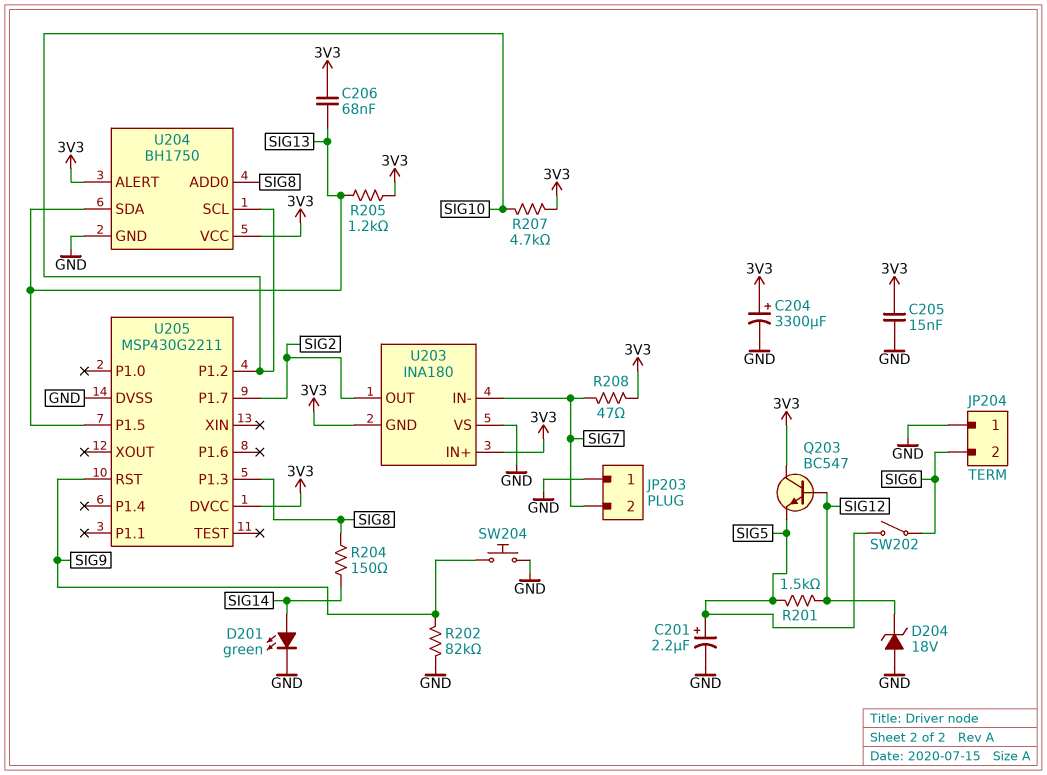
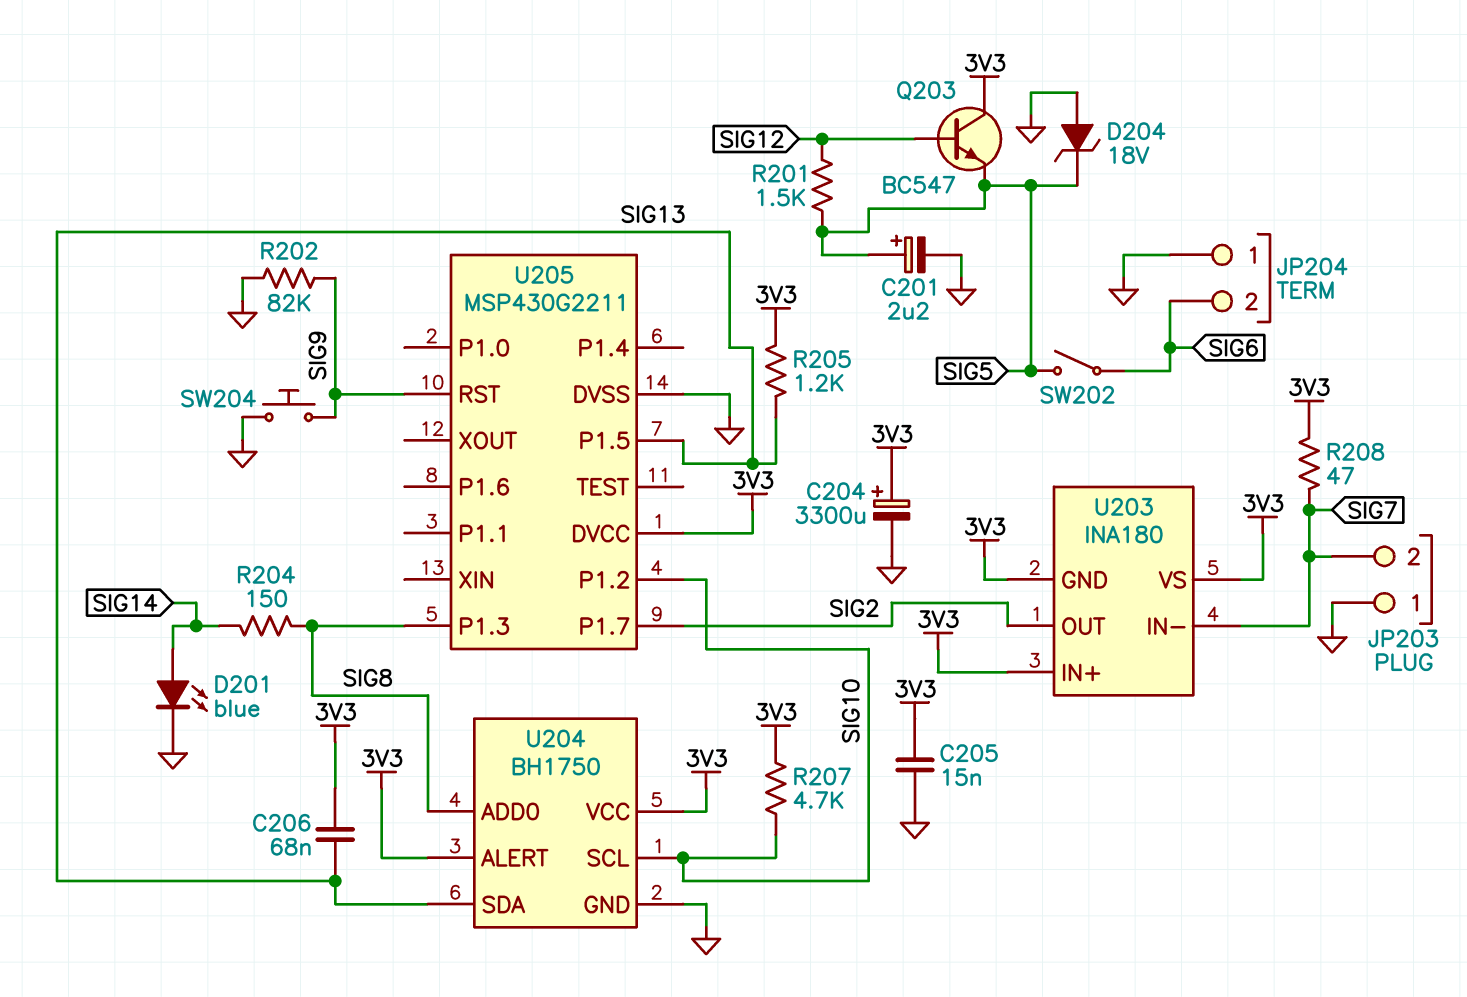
D201: LED green (A SIG14, K GND) -> LED blue (A SIG14, K GND)
D204: zener 18V (A GND, K SIG12) -> zener 18V (A GND, K SIG5)
U203 pin VS: GND -> 3V3

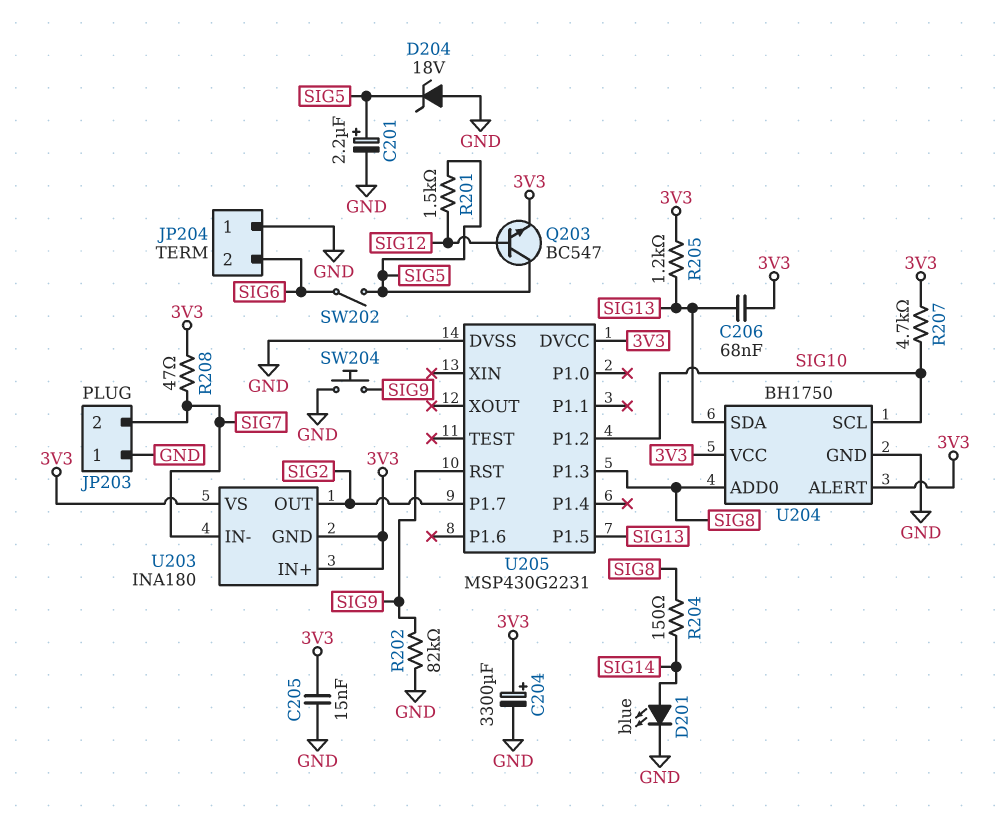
Q203: NPN BC547 (B SIG12, C 3V3, E SIG5) -> NPN BC547 (B SIG12, C SIG5, E 3V3)
U205: MSP430G2211 -> MSP430G2231

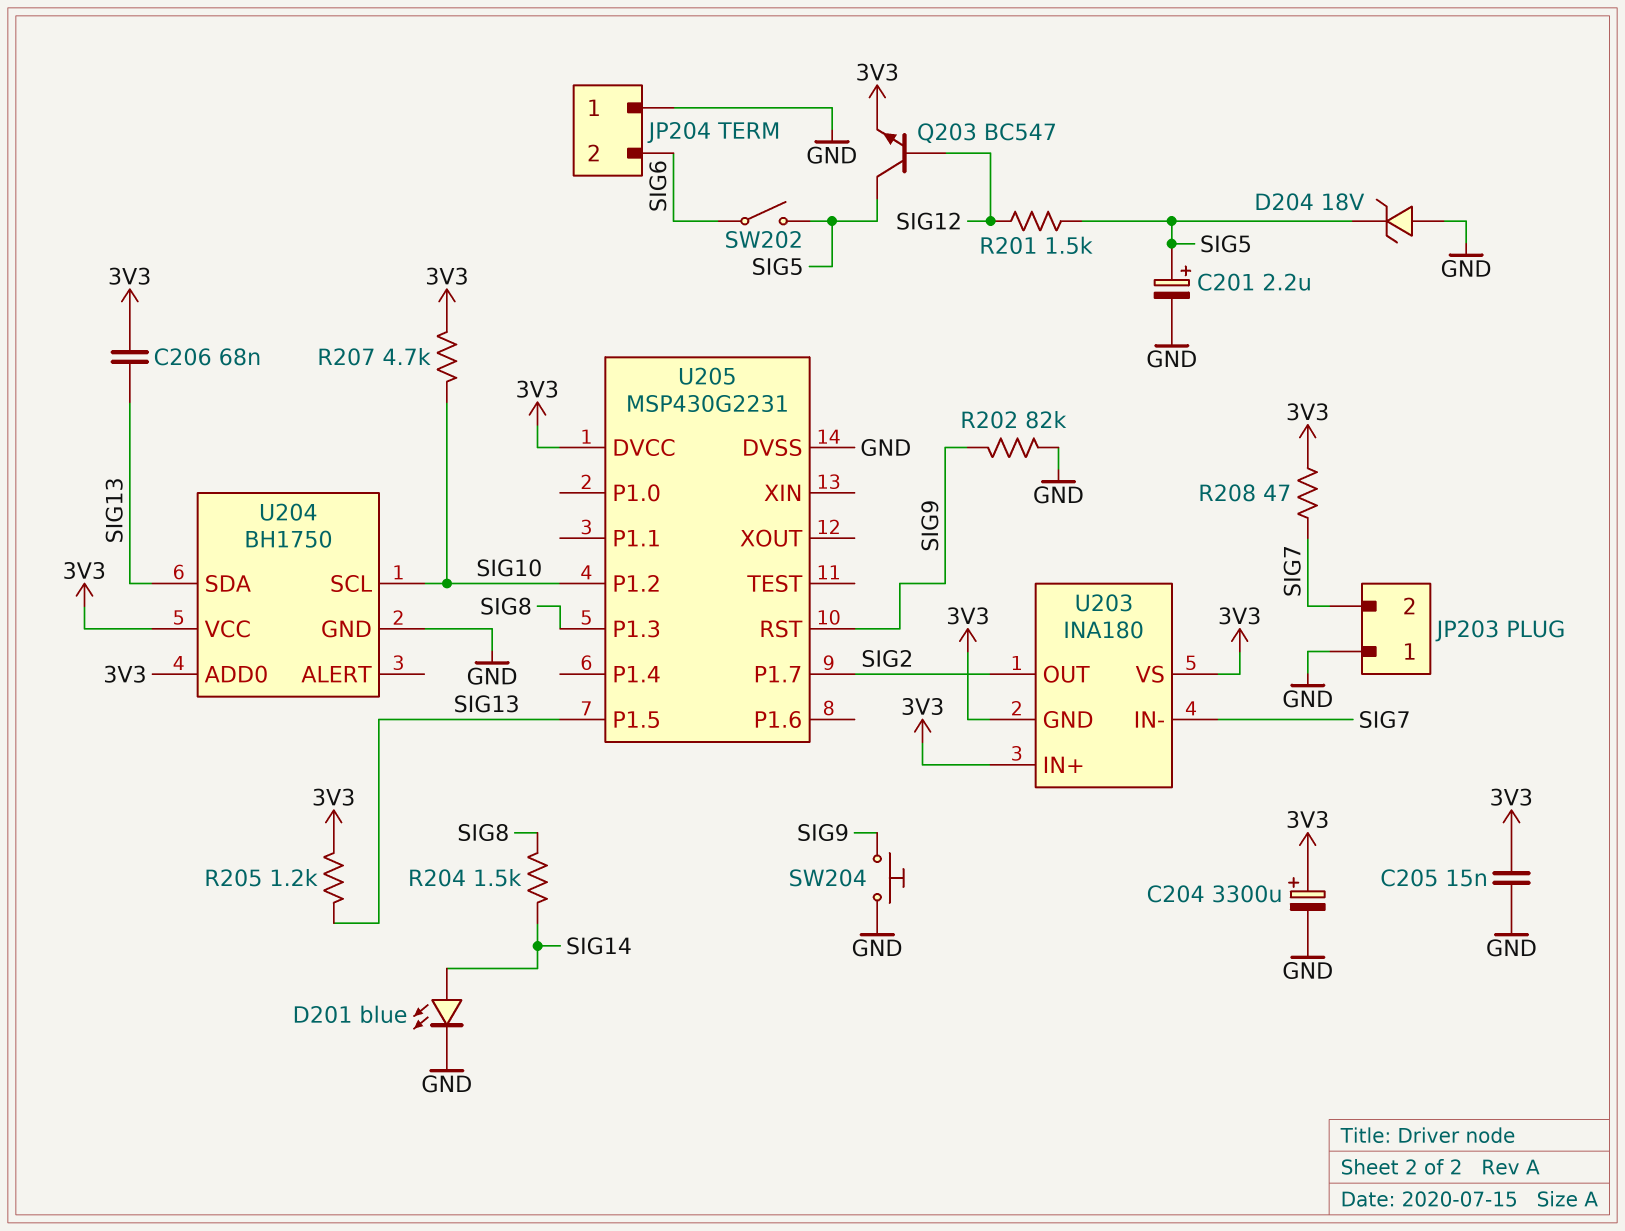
R204: 150 (SIG8, SIG14) -> 1.5k (SIG8, SIG14)
U204 pin ADD0: SIG8 -> 3V3
U204 pin ALERT: 3V3 -> none

